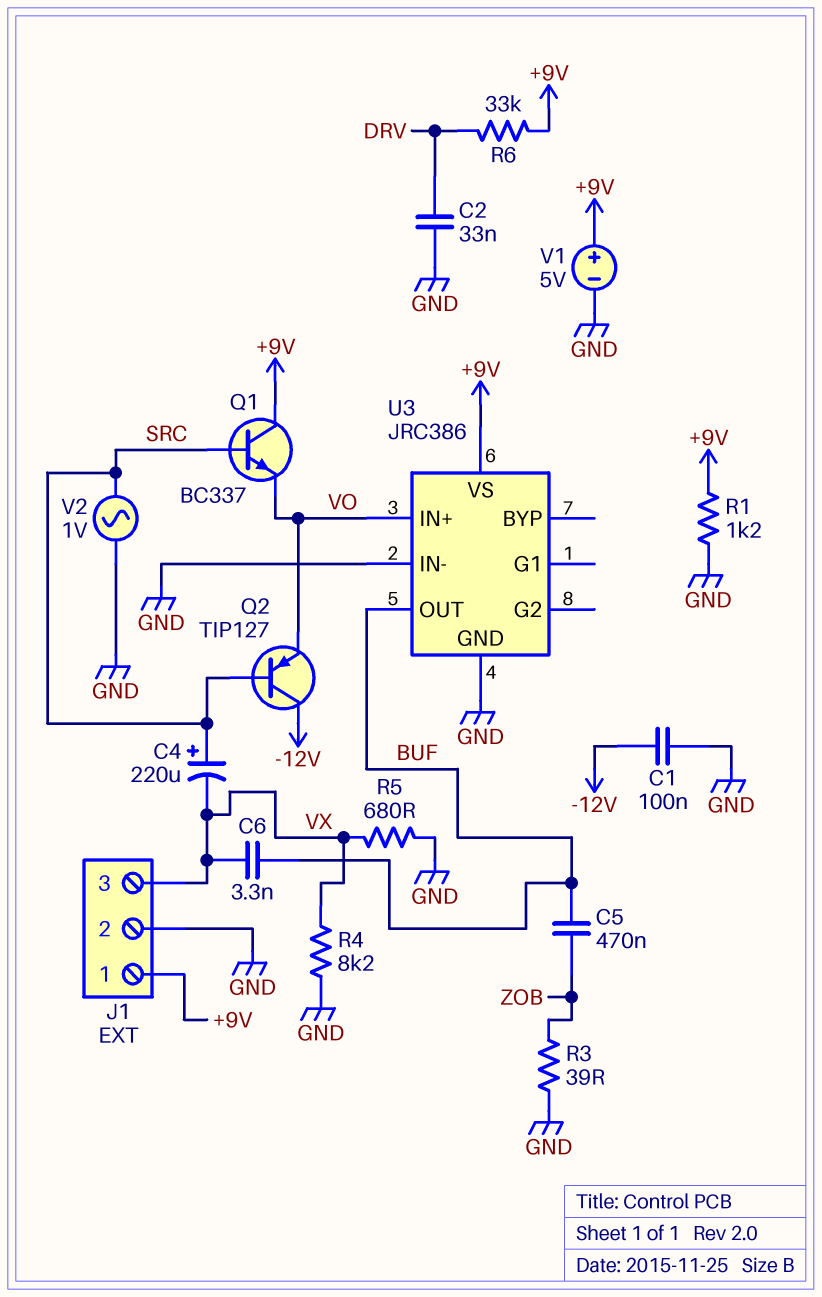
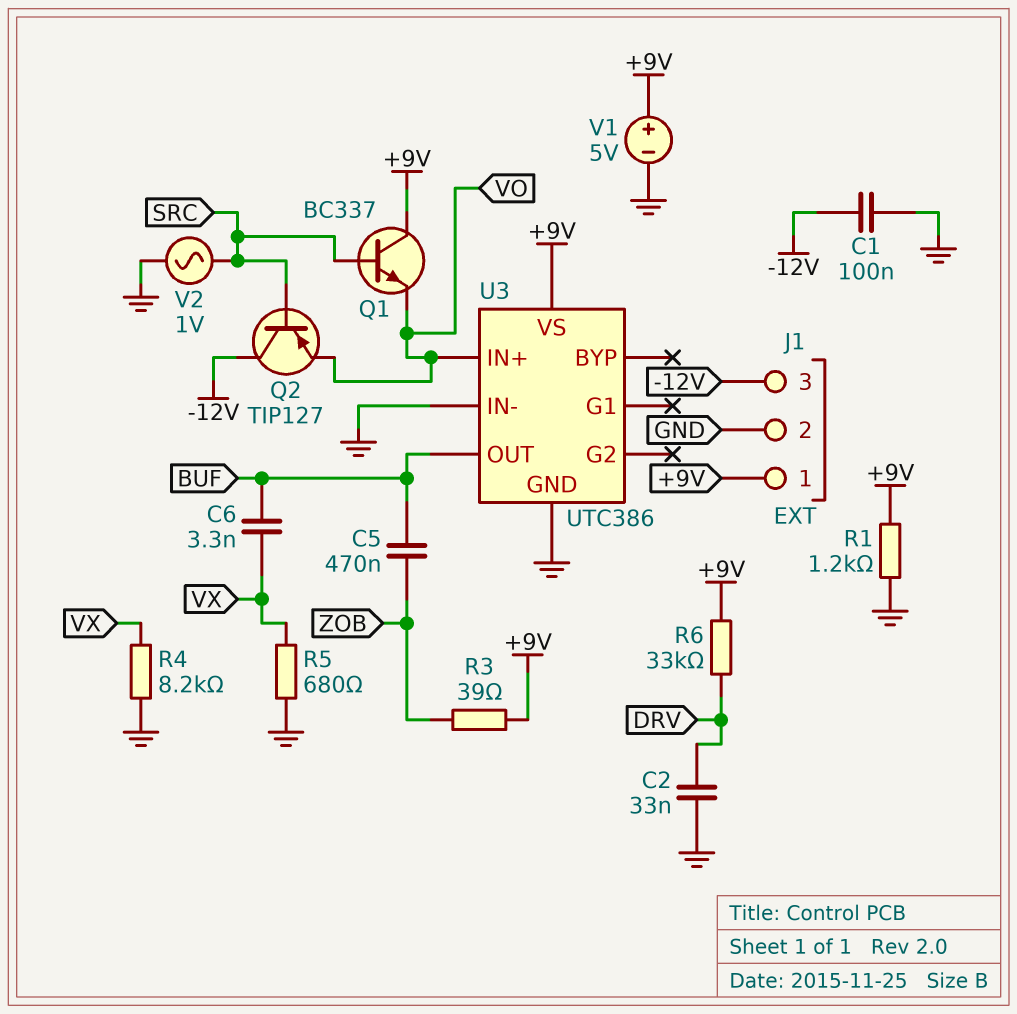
C4: 220uF (plus SRC, minus VX) -> none
J1 pin 3: VX -> -12V
R3: 39 (GND, ZOB) -> 39 (+9V, ZOB)
U3: JRC386 -> UTC386

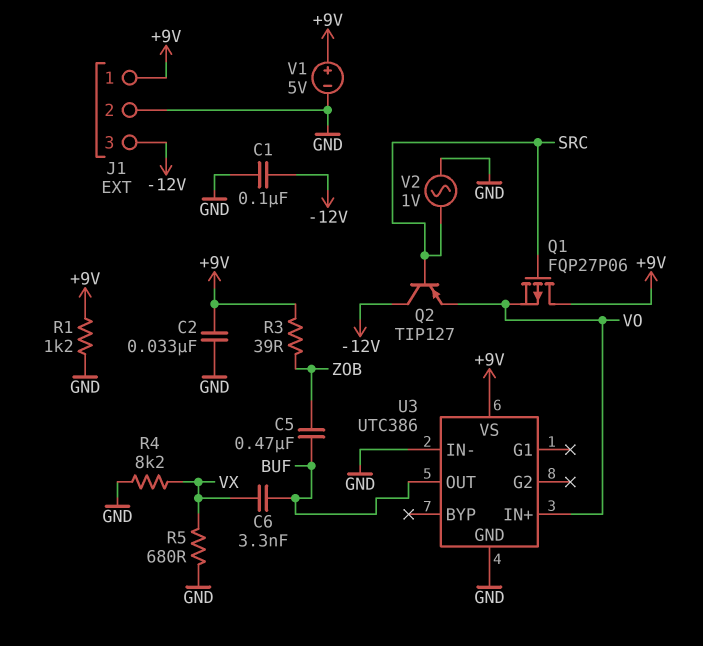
C2: 33nF (DRV, GND) -> 33nF (+9V, GND)
Q1: NPN BC337 (B SRC, C +9V, E VO) -> PMOS FQP27P06 (G SRC, D +9V, S VO)
R6: 33k (+9V, DRV) -> none

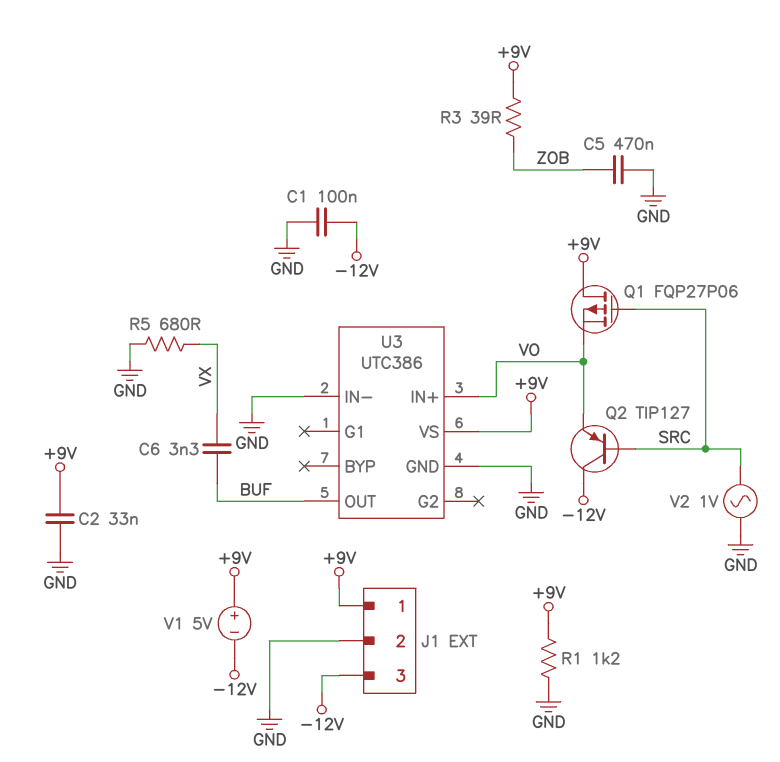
C5: 470nF (BUF, ZOB) -> 470nF (GND, ZOB)
R4: 8.2k (GND, VX) -> none
V1: 5V (plus +9V, minus GND) -> 5V (plus +9V, minus -12V)

